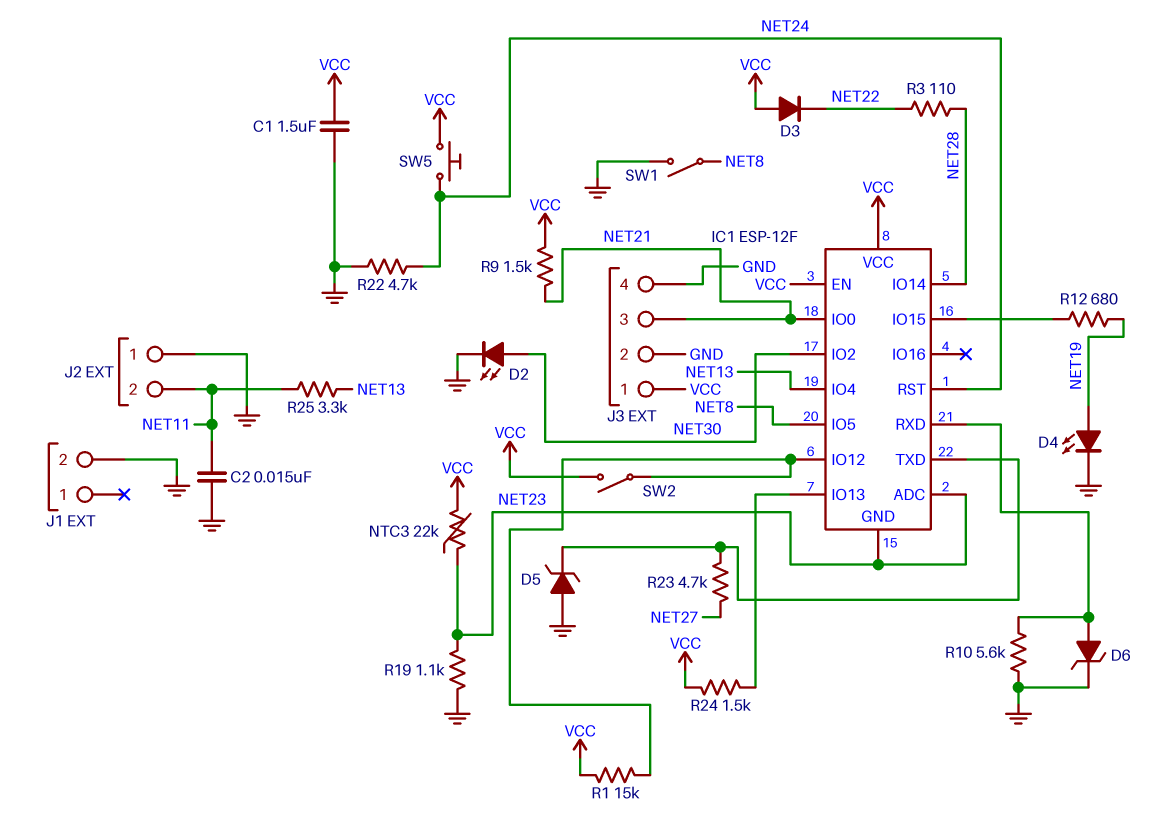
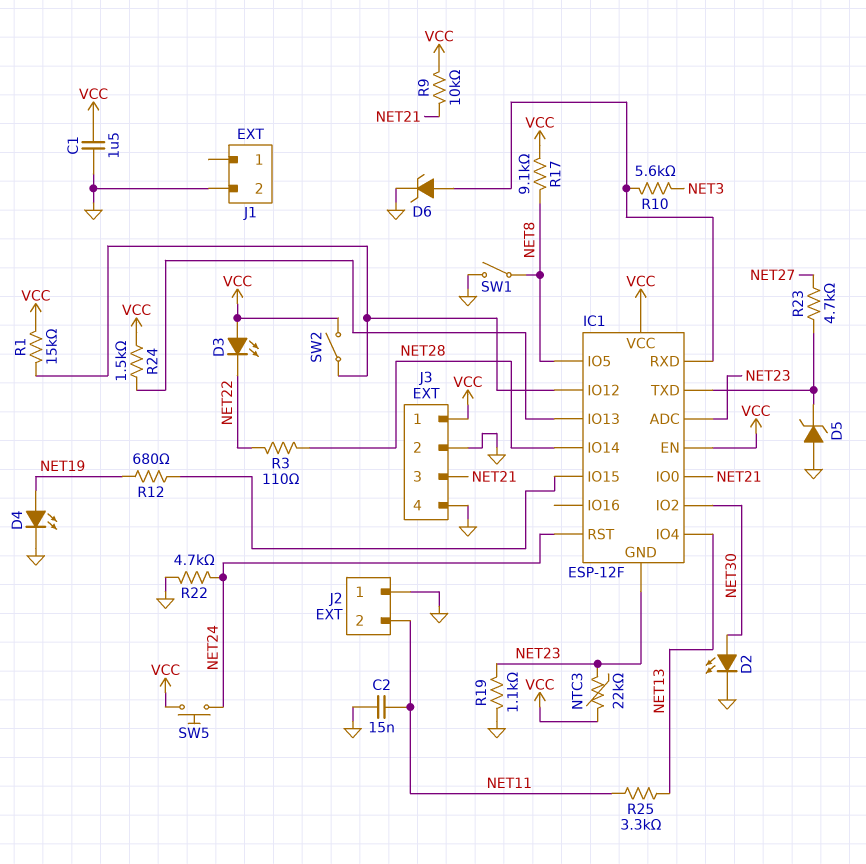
D3: diode (A VCC, K NET22) -> LED (A VCC, K NET22)
R9: 1.5k (NET21, VCC) -> 10k (NET21, VCC)
R10: 5.6k (GND, IC1/RXD) -> 5.6k (IC1/RXD, NET3)
R17: none -> 9.1k (NET8, VCC)

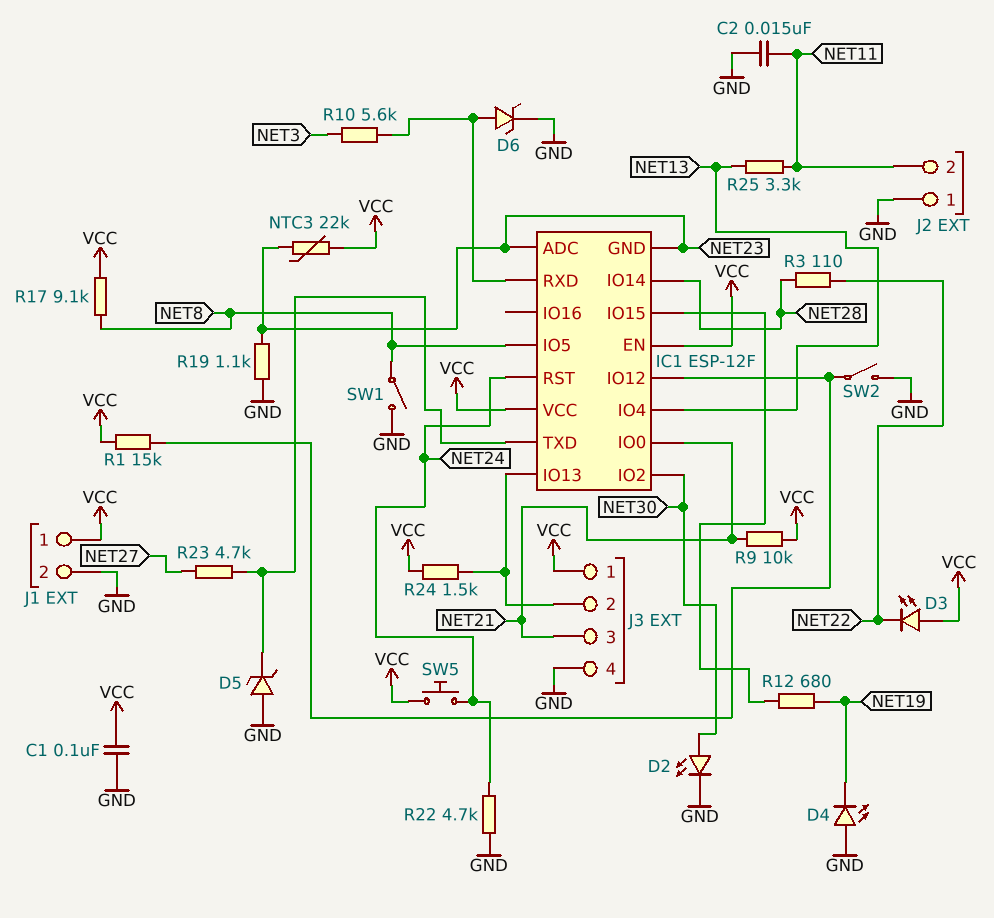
C1: 1.5uF (GND, VCC) -> 100nF (GND, VCC)
D4: LED (A NET19, K GND) -> LED (A GND, K NET19)
J1 pin 1: none -> VCC
J3 pin 2: GND -> IC1/IO13
SW2: switch (IC1/IO12, VCC) -> switch (GND, IC1/IO12)

